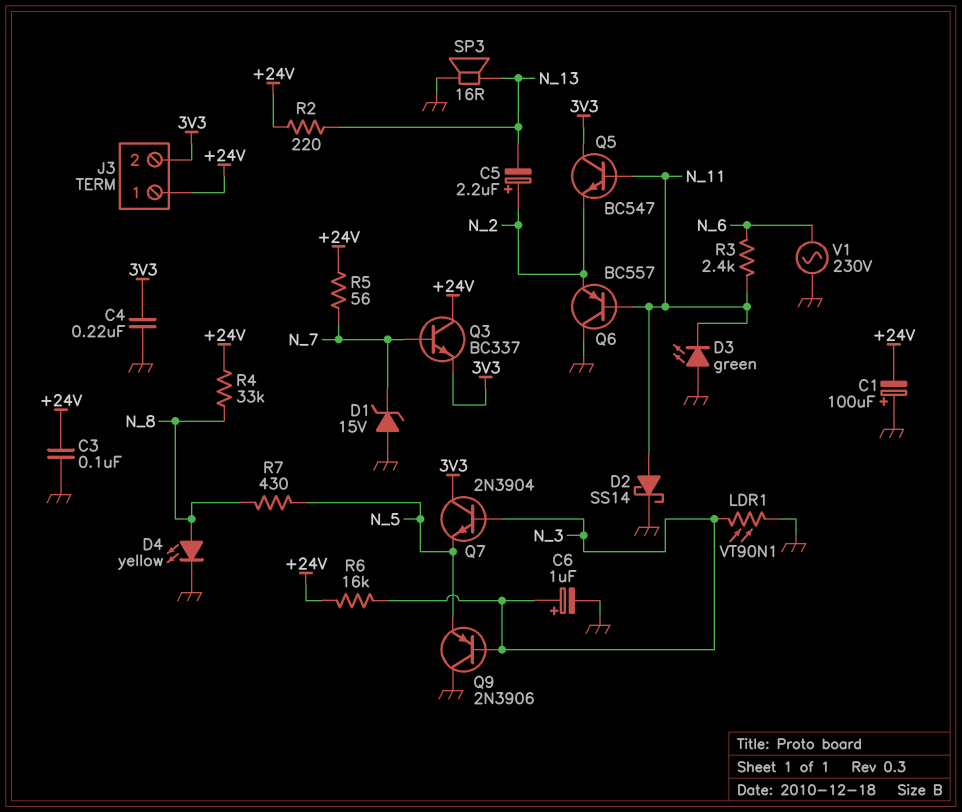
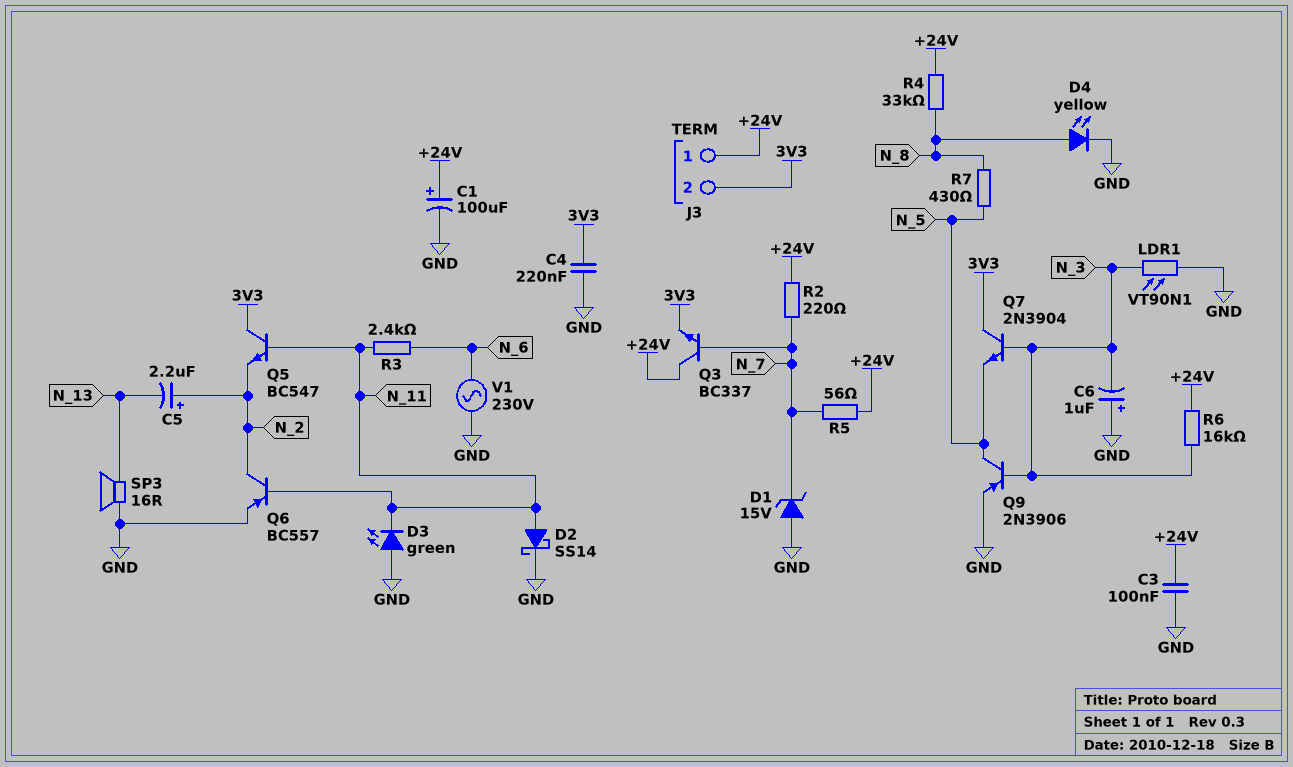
C1: 100uF (plus GND, minus +24V) -> 100uF (plus +24V, minus GND)
C6: 1uF (plus N_3, minus GND) -> 1uF (plus GND, minus N_3)
Q6: PNP BC557 (B N_11, C GND, E N_2) -> PNP BC557 (B N_11, C N_2, E GND)
Q9: PNP 2N3906 (B N_3, C GND, E N_5) -> PNP 2N3906 (B N_3, C N_5, E GND)
R2: 220 (+24V, N_13) -> 220 (+24V, N_7)

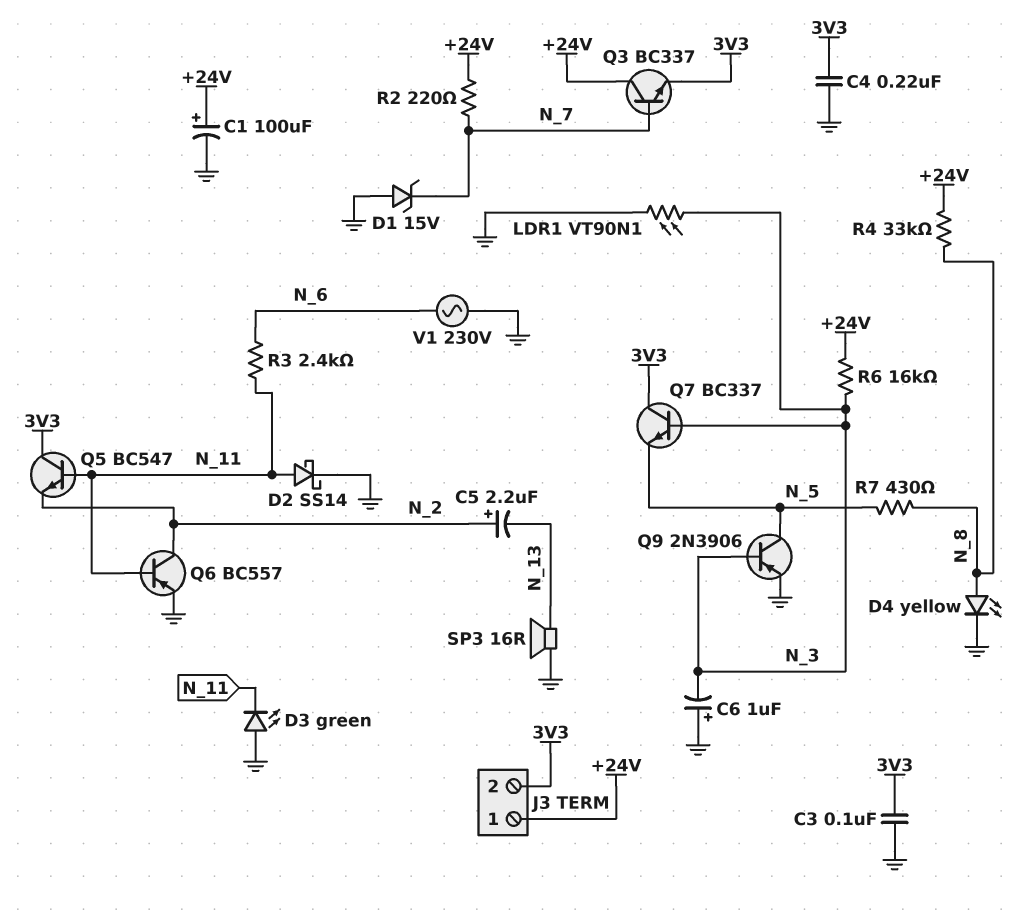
C3: 100nF (+24V, GND) -> 100nF (3V3, GND)
Q7: NPN 2N3904 (B N_3, C 3V3, E N_5) -> NPN BC337 (B N_3, C 3V3, E N_5)
R5: 56 (+24V, N_7) -> none

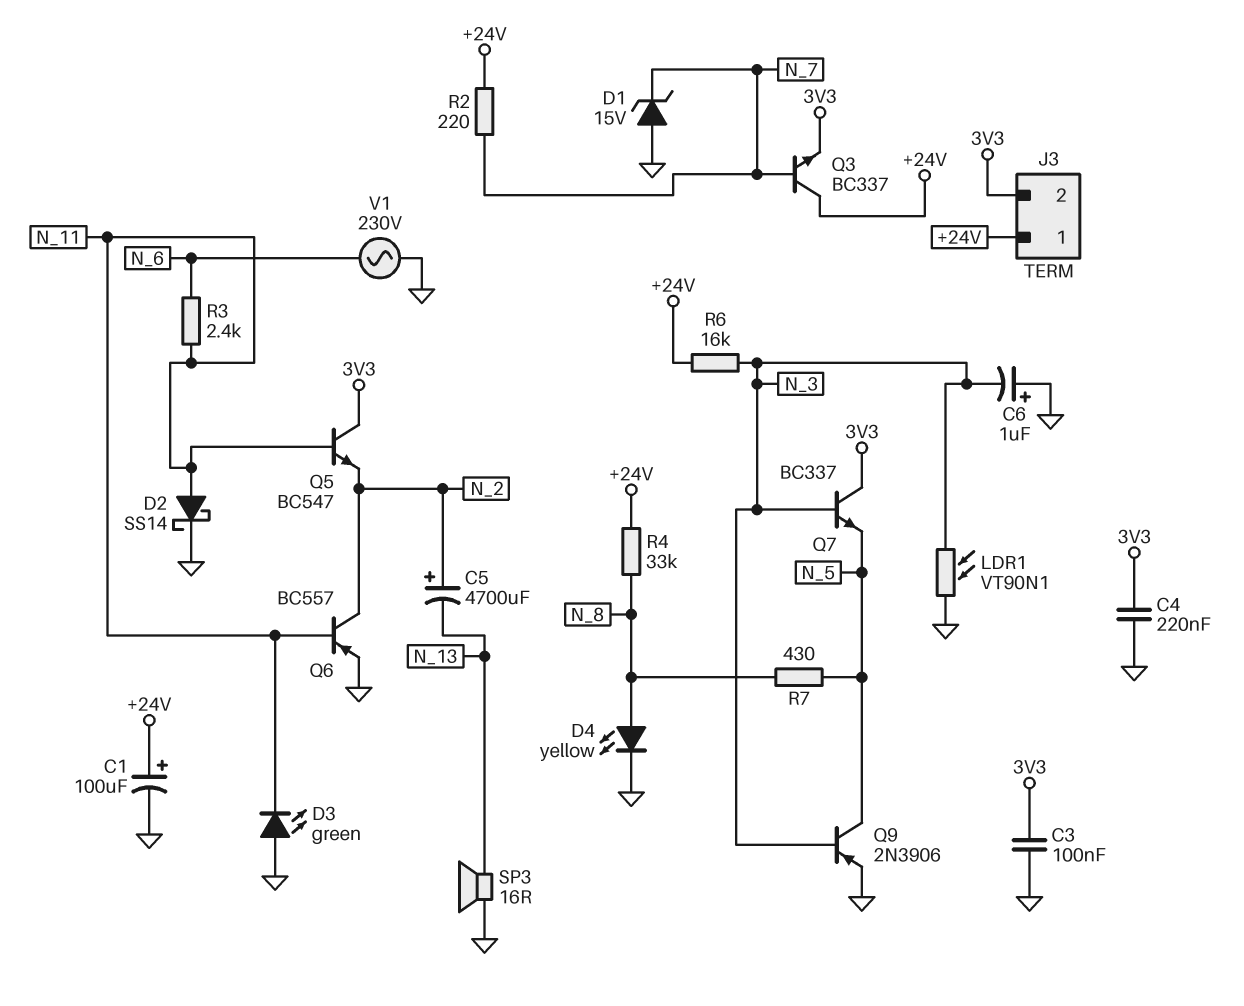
C5: 2.2uF (plus N_2, minus N_13) -> 4700uF (plus N_2, minus N_13)

